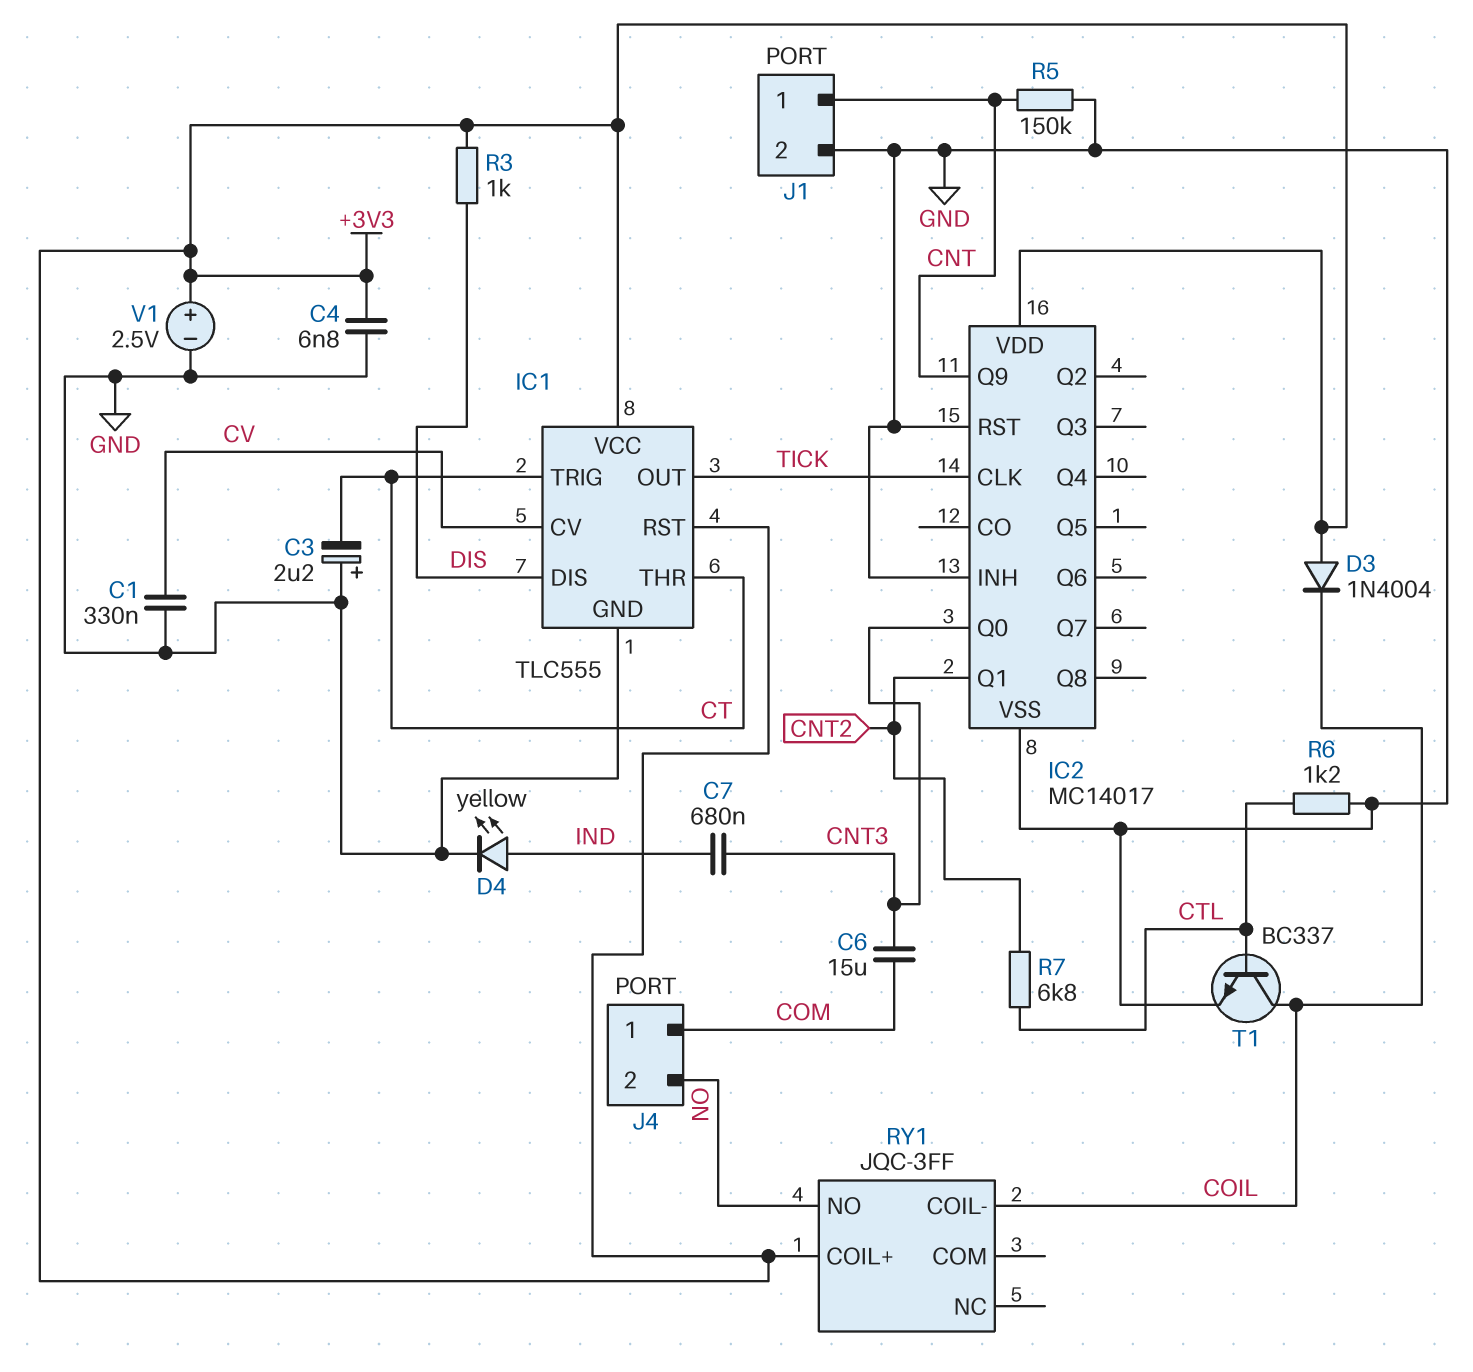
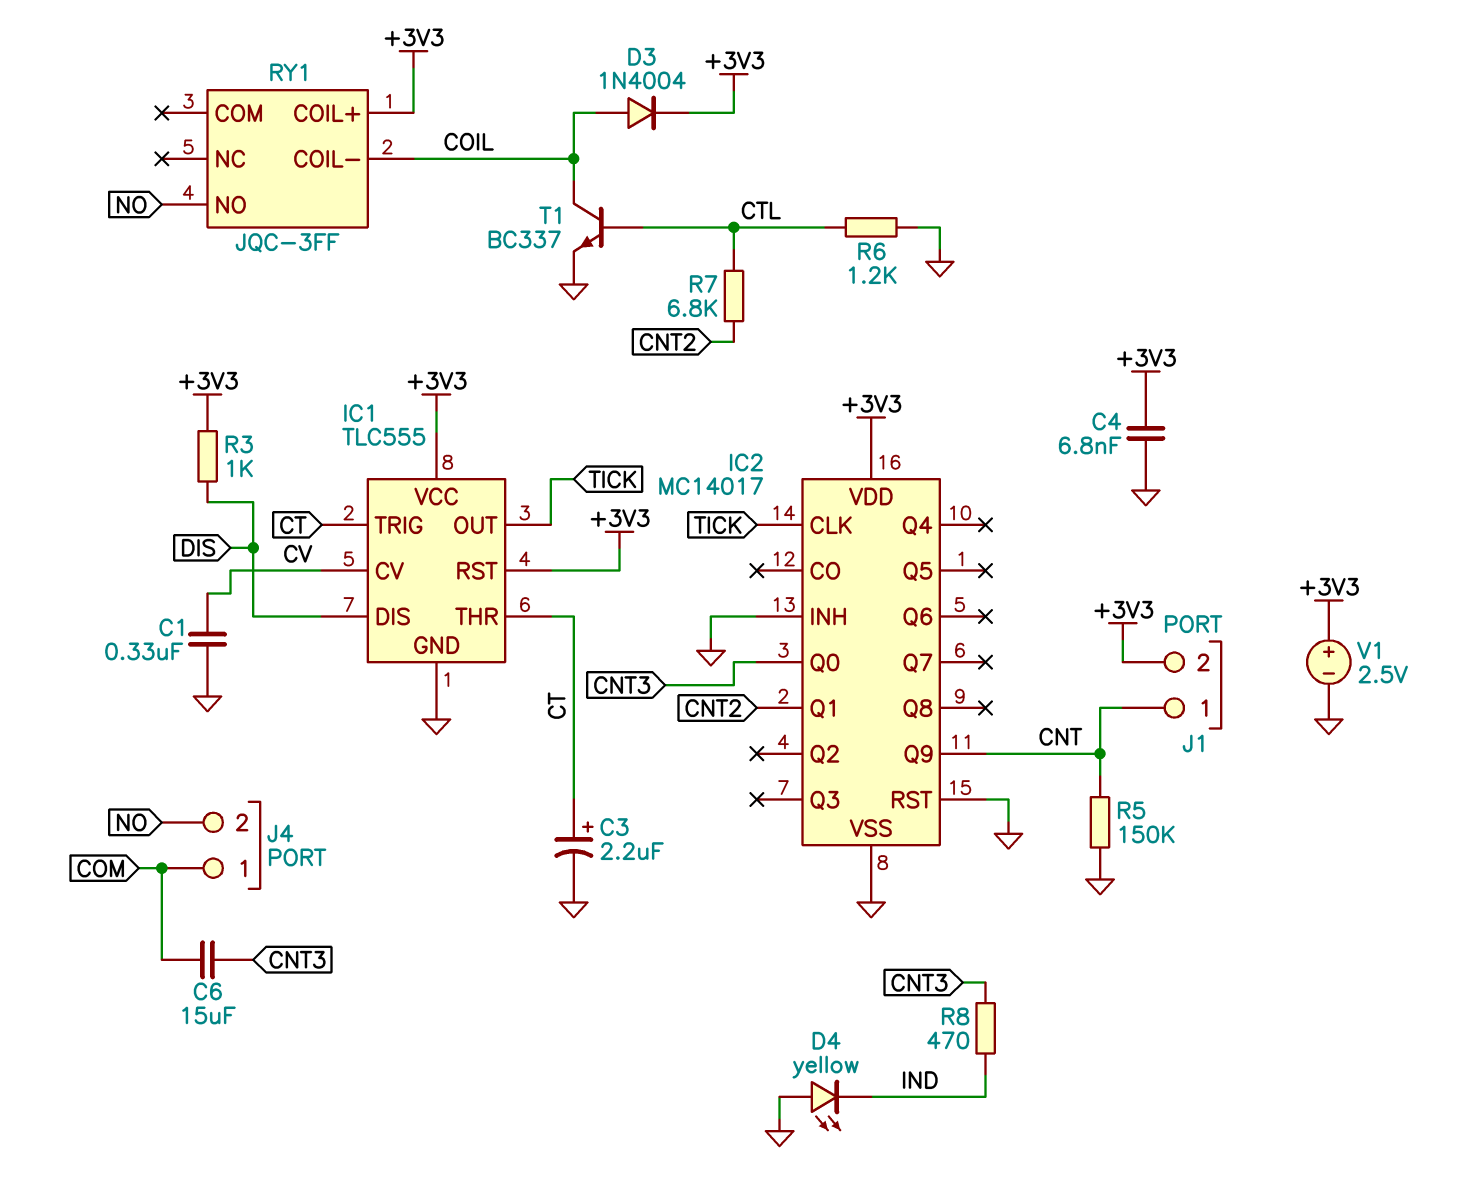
C3: 2.2uF (plus GND, minus CT) -> 2.2uF (plus CT, minus GND)
C7: 680nF (CNT3, IND) -> none
D3: diode 1N4004 (A +3V3, K COIL) -> diode 1N4004 (A COIL, K +3V3)
D4: LED yellow (A IND, K GND) -> LED yellow (A GND, K IND)
J1 pin 2: GND -> +3V3
R8: none -> 470 (CNT3, IND)

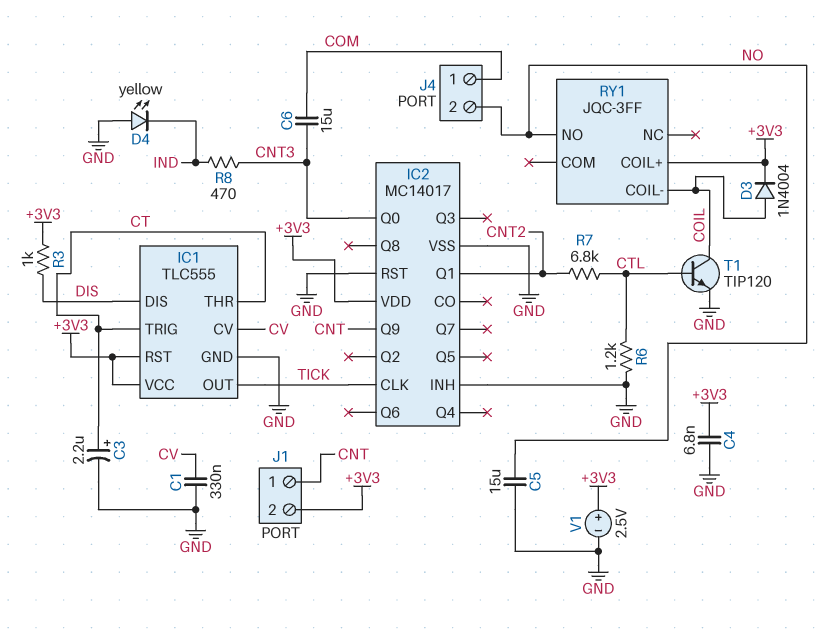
C5: none -> 15uF (GND, NO)
R5: 150k (CNT, GND) -> none
T1: NPN BC337 (B CTL, C COIL, E GND) -> NPN TIP120 (B CTL, C COIL, E GND)

